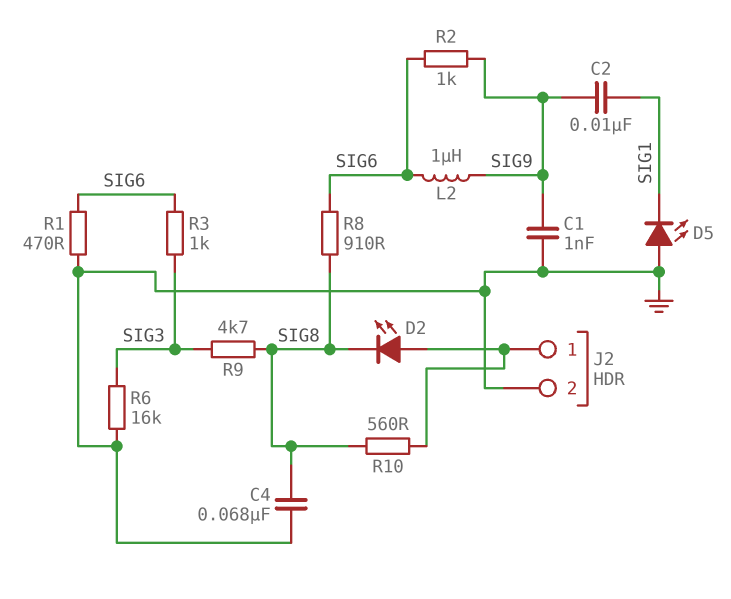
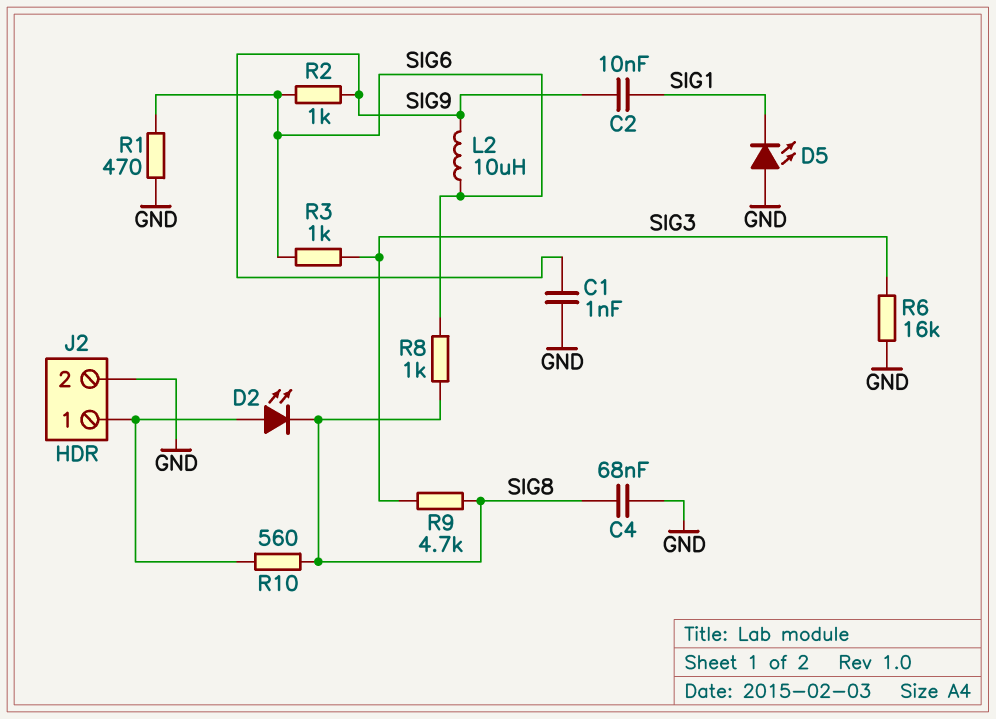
L2: 1uH (SIG6, SIG9) -> 10uH (SIG6, SIG9)
R8: 910 (SIG6, SIG8) -> 1k (SIG6, SIG8)

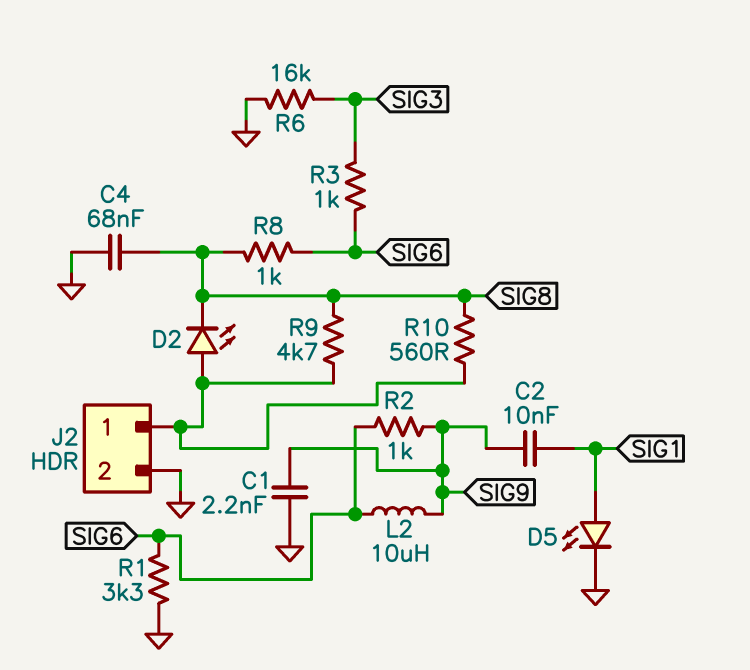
C1: 1nF (GND, SIG9) -> 2.2nF (GND, SIG9)
D5: LED (A GND, K SIG1) -> LED (A SIG1, K GND)
R1: 470 (GND, SIG6) -> 3.3k (GND, SIG6)
R9: 4.7k (SIG3, SIG8) -> 4.7k (J2/1, SIG8)

